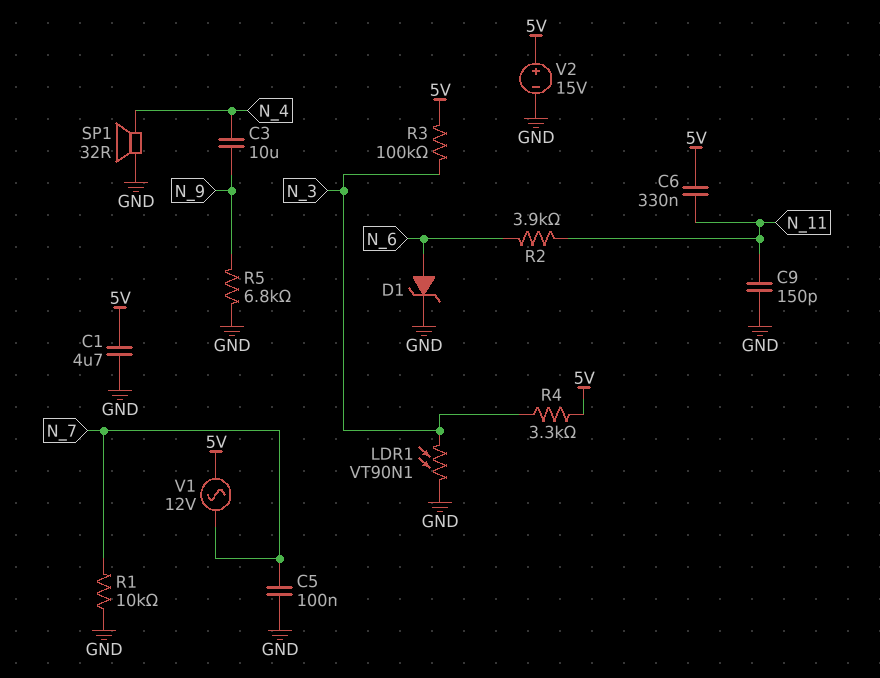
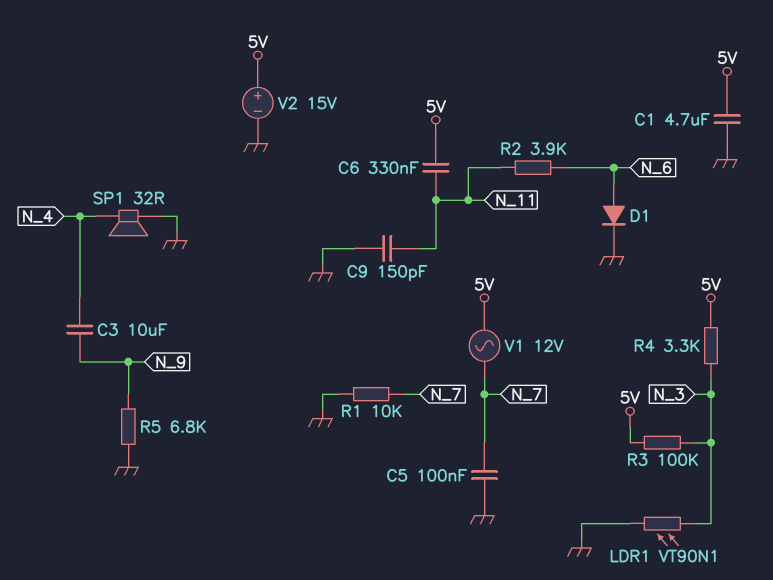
D1: zener (A N_6, K GND) -> diode (A N_6, K GND)

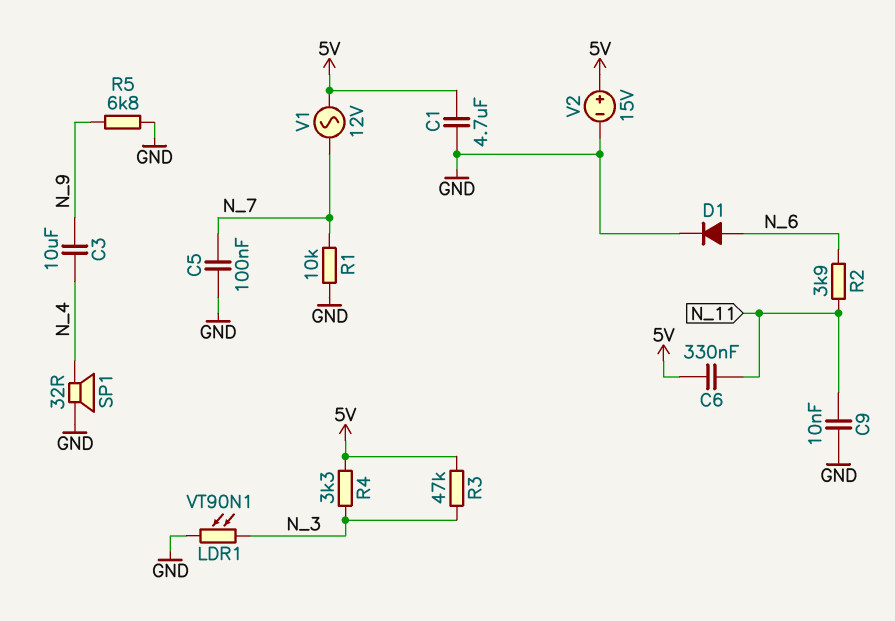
C9: 150pF (GND, N_11) -> 10nF (GND, N_11)
R3: 100k (5V, N_3) -> 47k (5V, N_3)

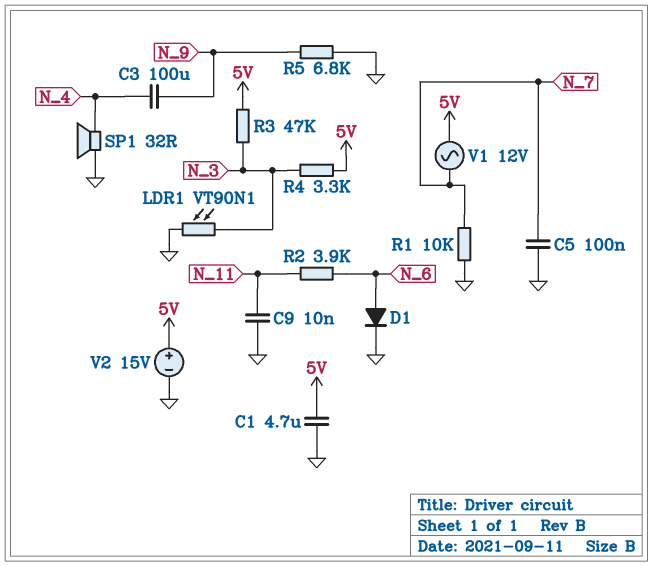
C3: 10uF (N_4, N_9) -> 100uF (N_4, N_9)
C6: 330nF (5V, N_11) -> none

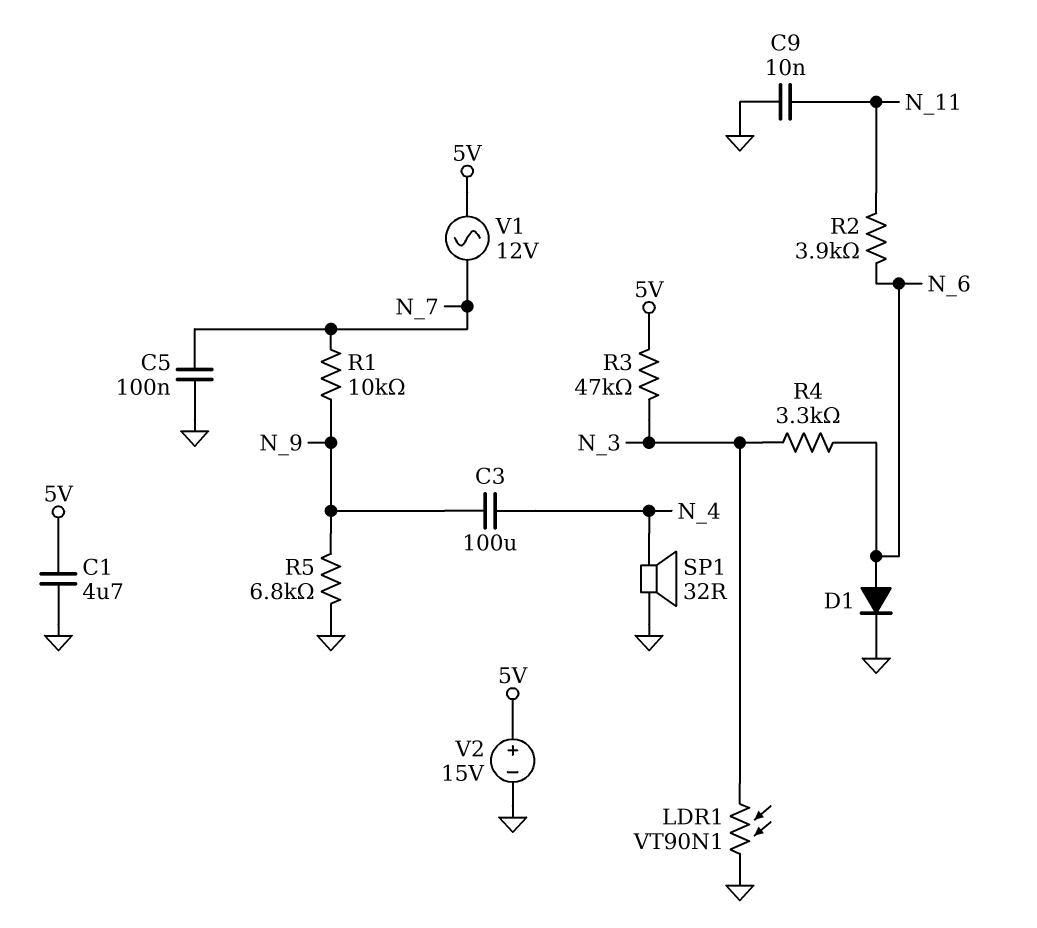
R1: 10k (GND, N_7) -> 10k (N_7, N_9)
R4: 3.3k (5V, N_3) -> 3.3k (N_3, N_6)

